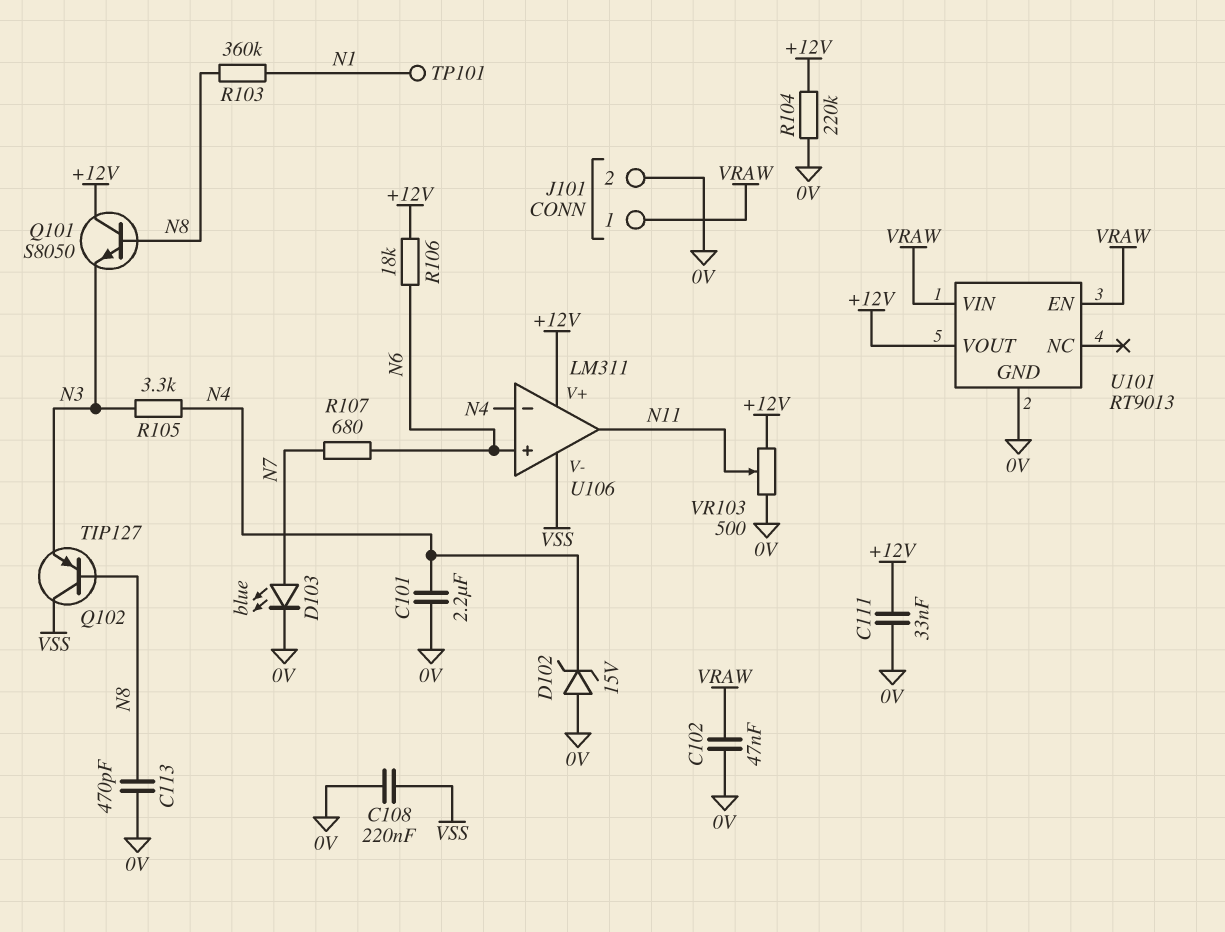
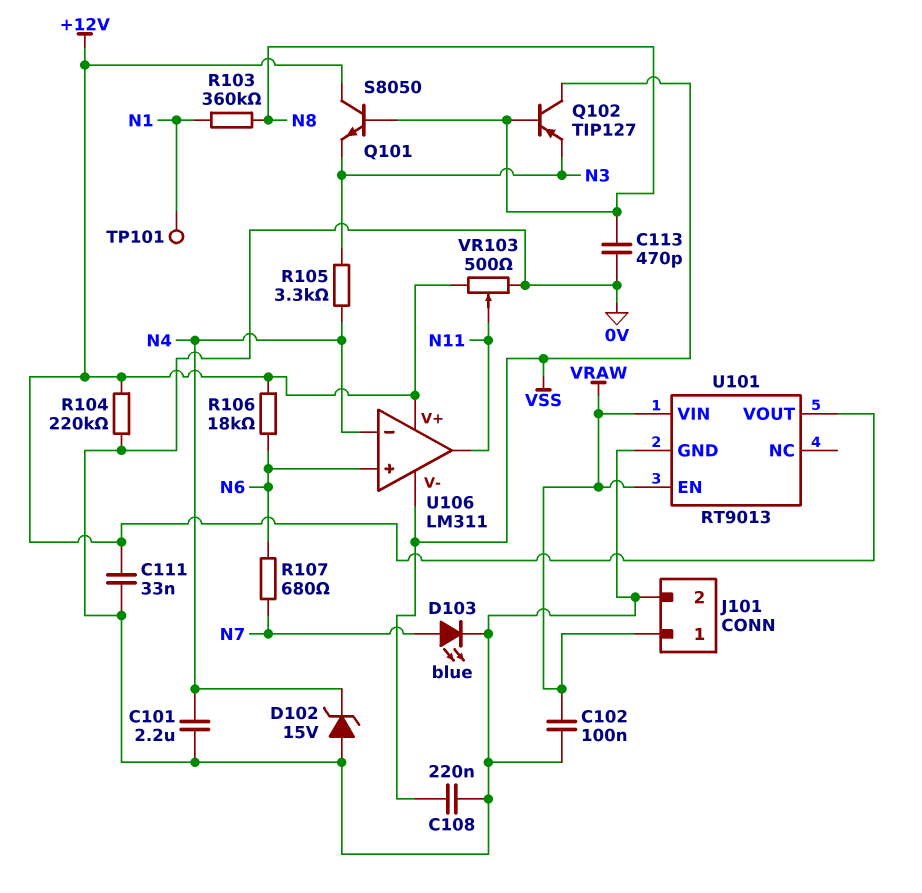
C102: 47nF (0V, VRAW) -> 100nF (0V, VRAW)

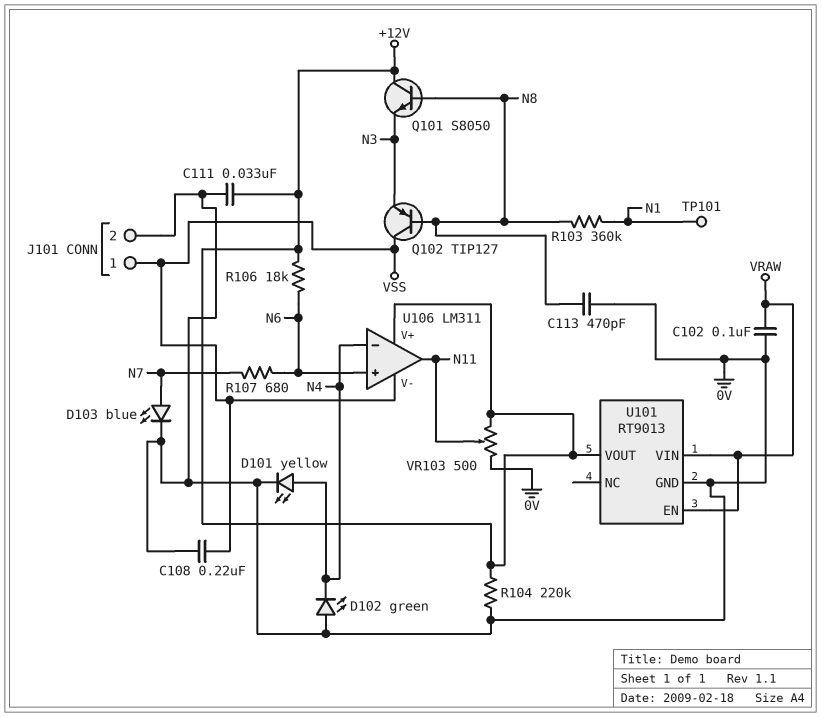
C101: 2.2uF (0V, N4) -> none
D101: none -> LED yellow (A N4, K 0V)
D102: zener 15V (A 0V, K N4) -> LED green (A 0V, K N4)
J101 pin 1: VRAW -> VSS
R105: 3.3k (N3, N4) -> none

